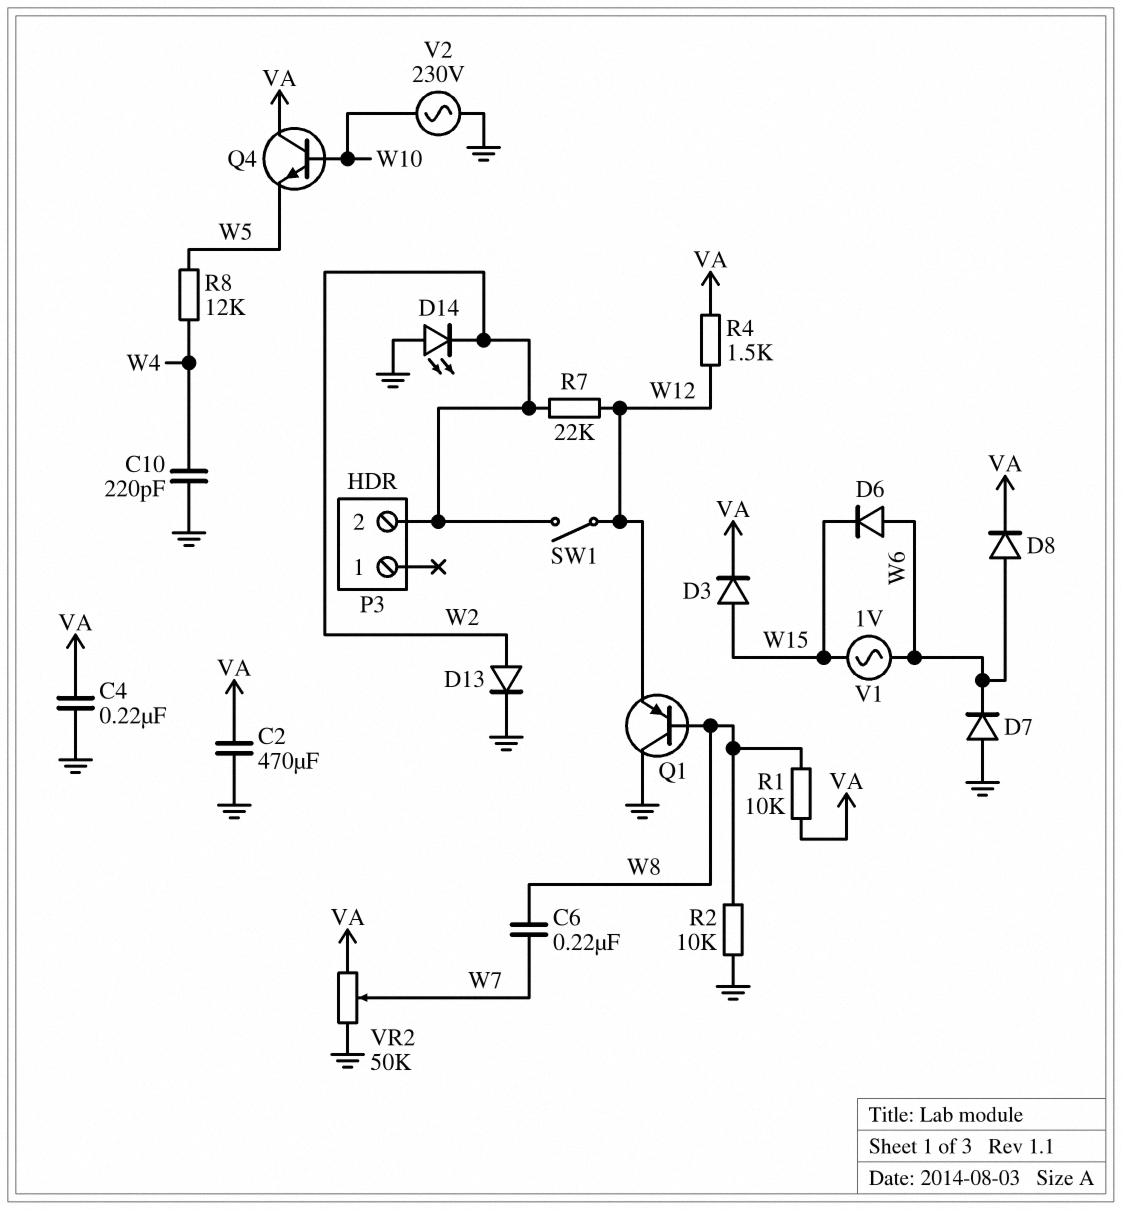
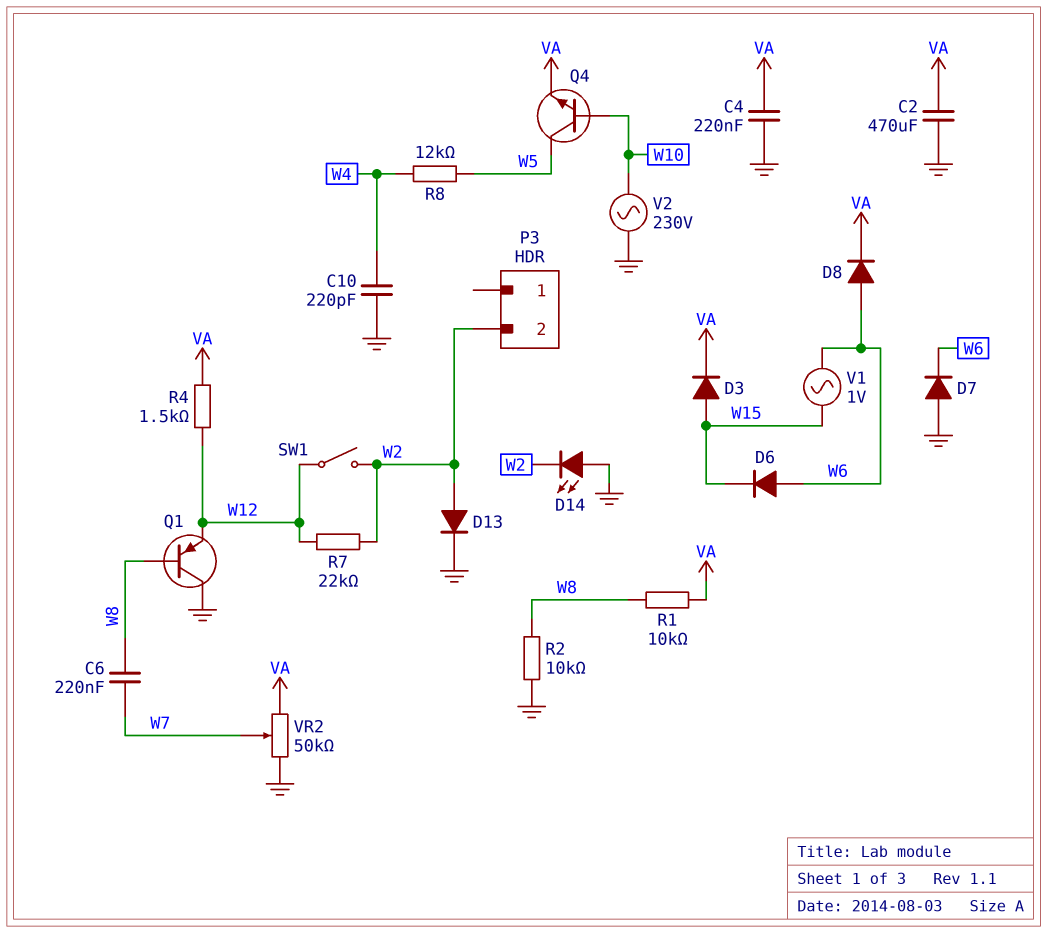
Q4: NPN (B W10, C VA, E W5) -> NPN (B W10, C W5, E VA)

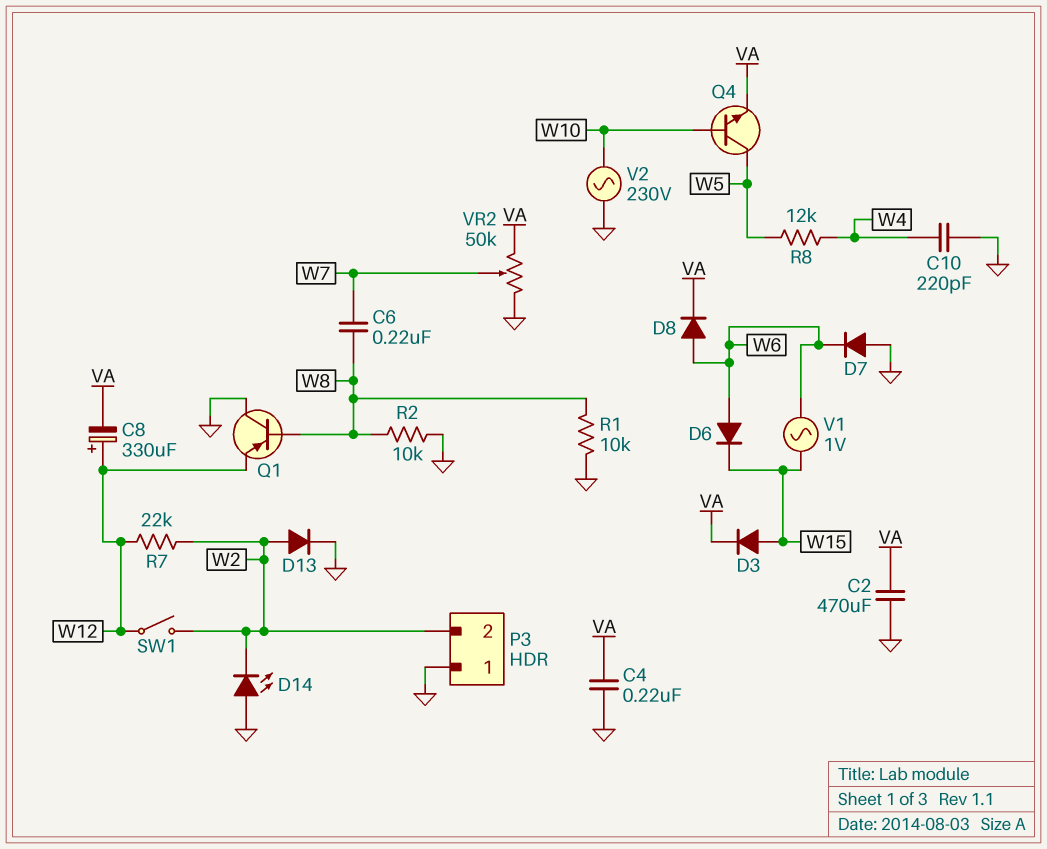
C8: none -> 330uF (plus W12, minus VA)
P3 pin 1: none -> GND
R1: 10k (VA, W8) -> 10k (GND, W8)
R4: 1.5k (VA, W12) -> none

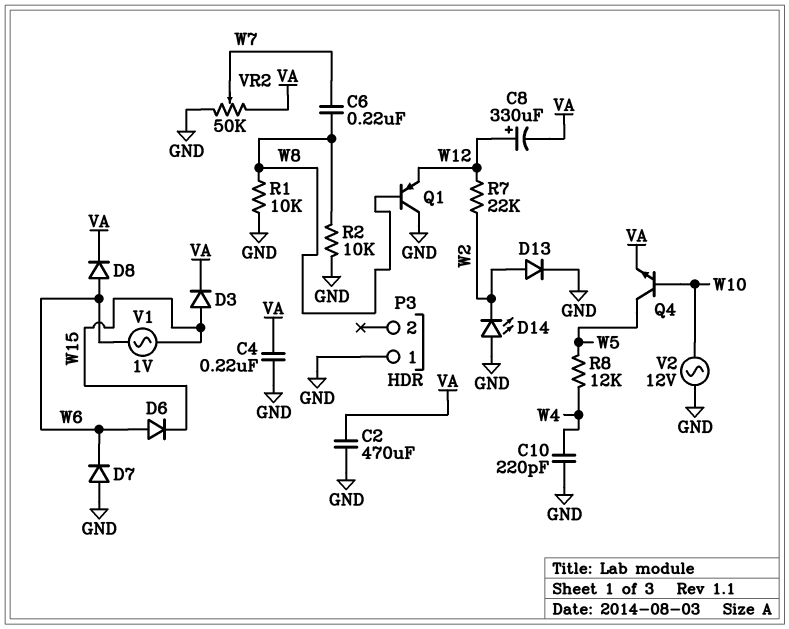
P3 pin 2: W2 -> none
SW1: switch (W2, W12) -> none
V2: AC 230V (GND, W10) -> AC 12V (GND, W10)

